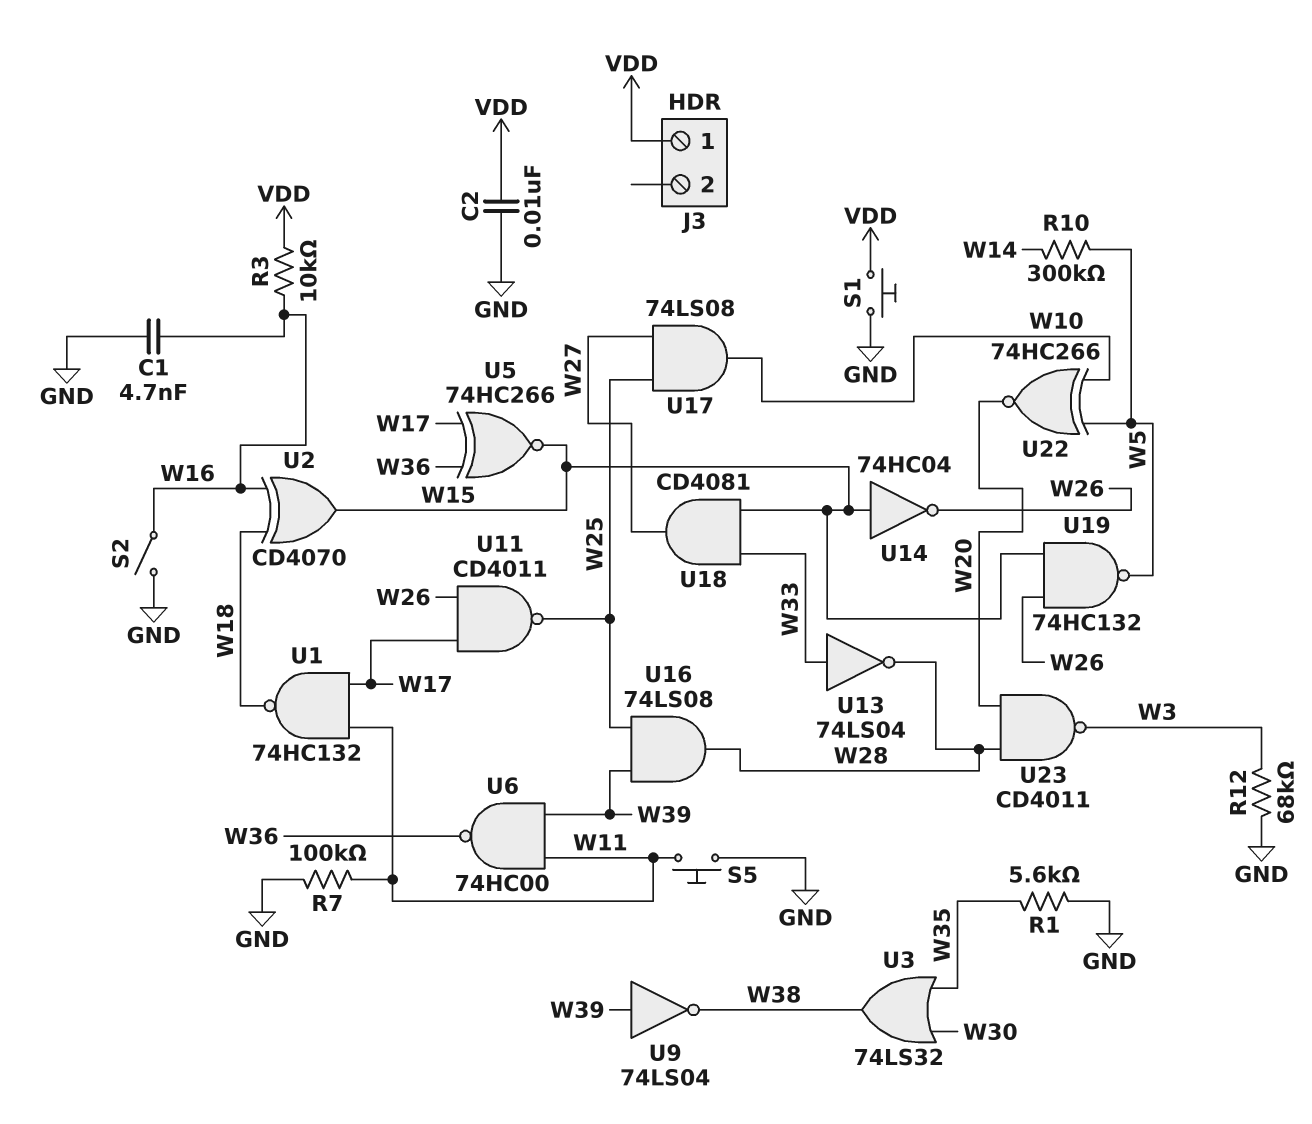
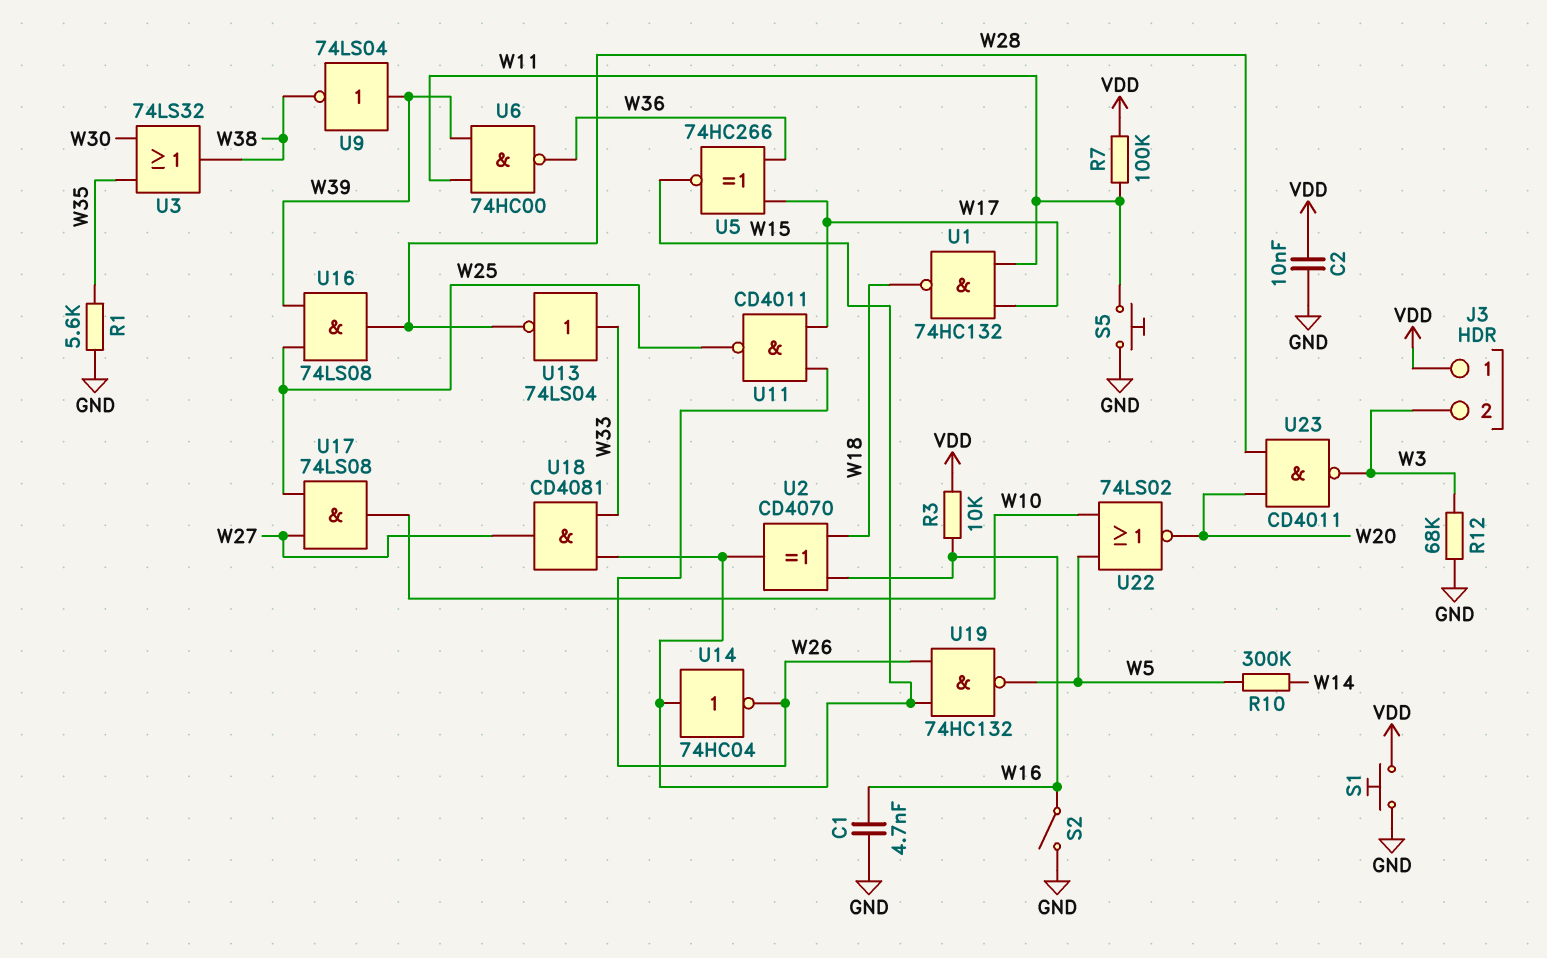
J3 pin 2: none -> W3
R7: 100k (GND, W11) -> 100k (VDD, W11)
U22: XNOR 74HC266 (in W5, in W10, out W20) -> NOR 74LS02 (in W5, in W10, out W20)

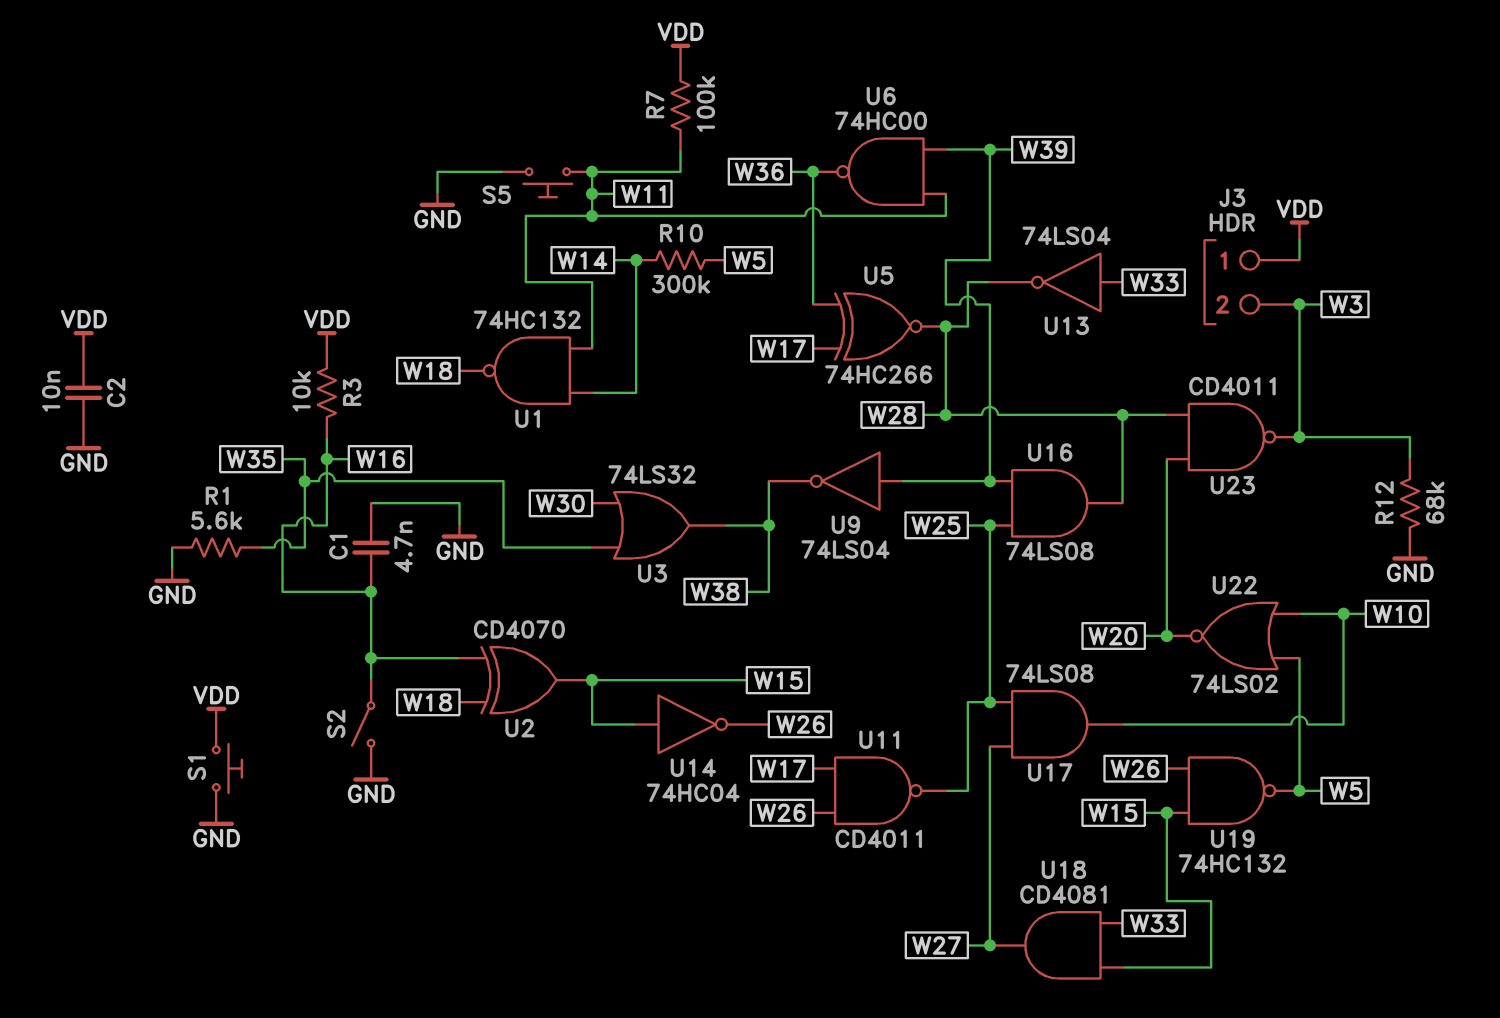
U1: NAND 74HC132 (in W11, in W17, out W18) -> NAND 74HC132 (in W11, in W14, out W18)
U5: XNOR 74HC266 (in W17, in W36, out W15) -> XNOR 74HC266 (in W17, in W36, out W28)

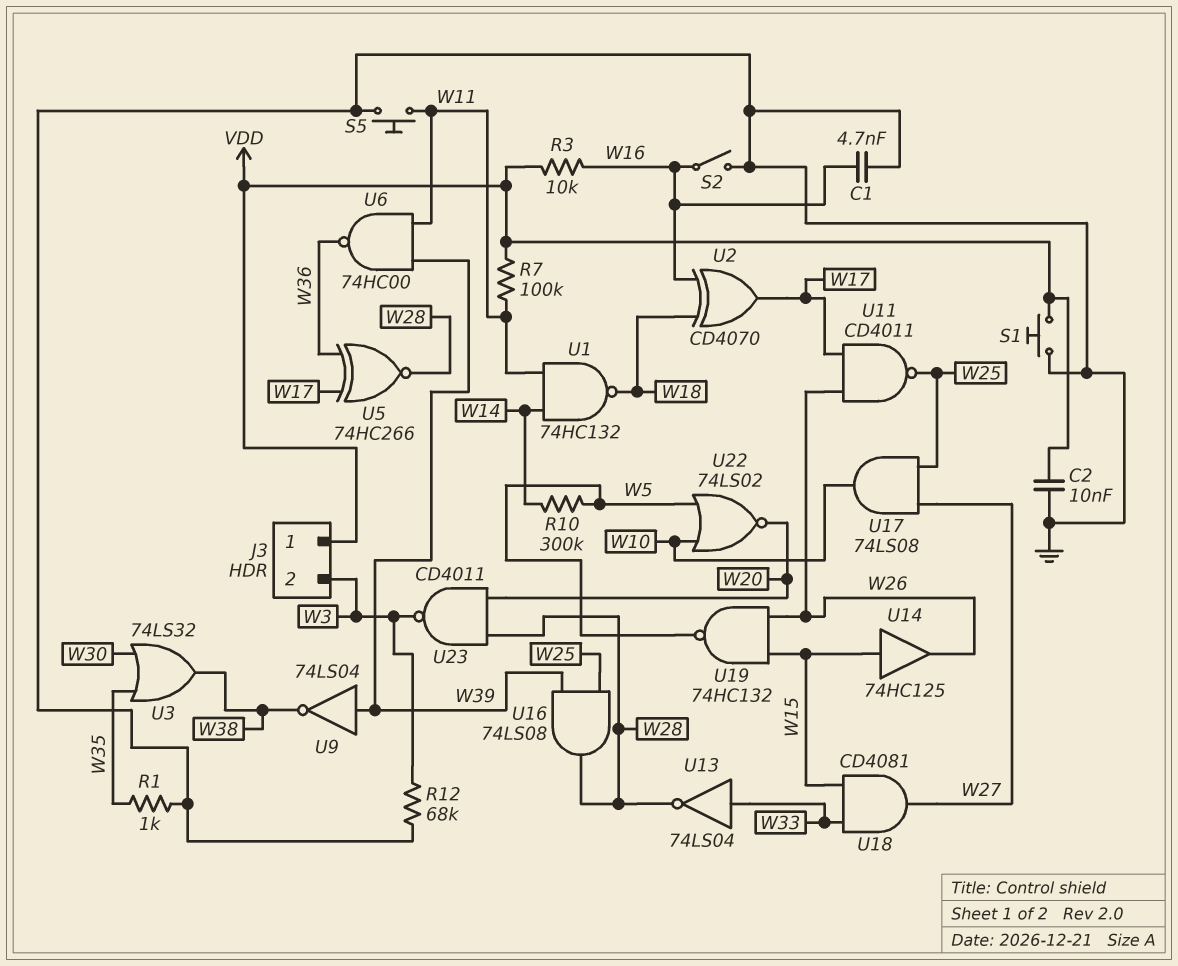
R1: 5.6k (GND, W35) -> 1k (GND, W35)
U2: XOR CD4070 (in W16, in W18, out W15) -> XOR CD4070 (in W16, in W18, out W17)
U14: NOT 74HC04 (in W15, out W26) -> buffer 74HC125 (in W15, out W26)

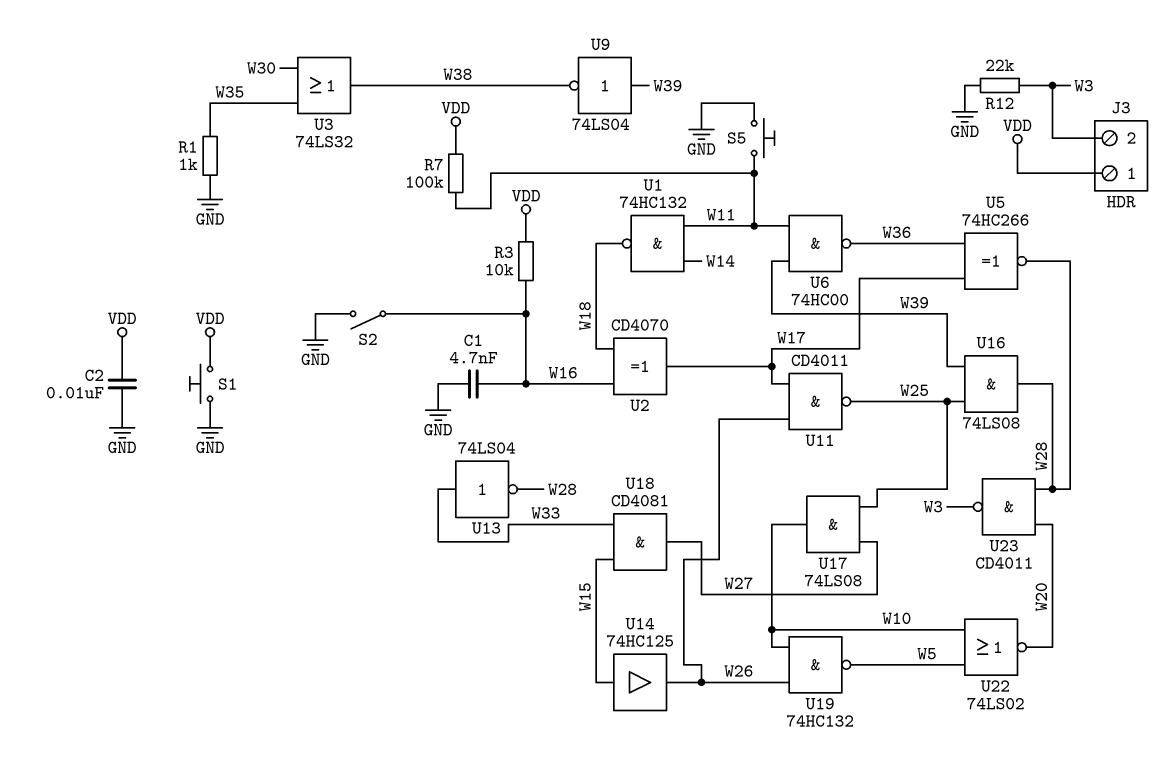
R10: 300k (W5, W14) -> none
R12: 68k (GND, W3) -> 22k (GND, W3)
U19: NAND 74HC132 (in W15, in W26, out W5) -> NAND 74HC132 (in W10, in W26, out W5)

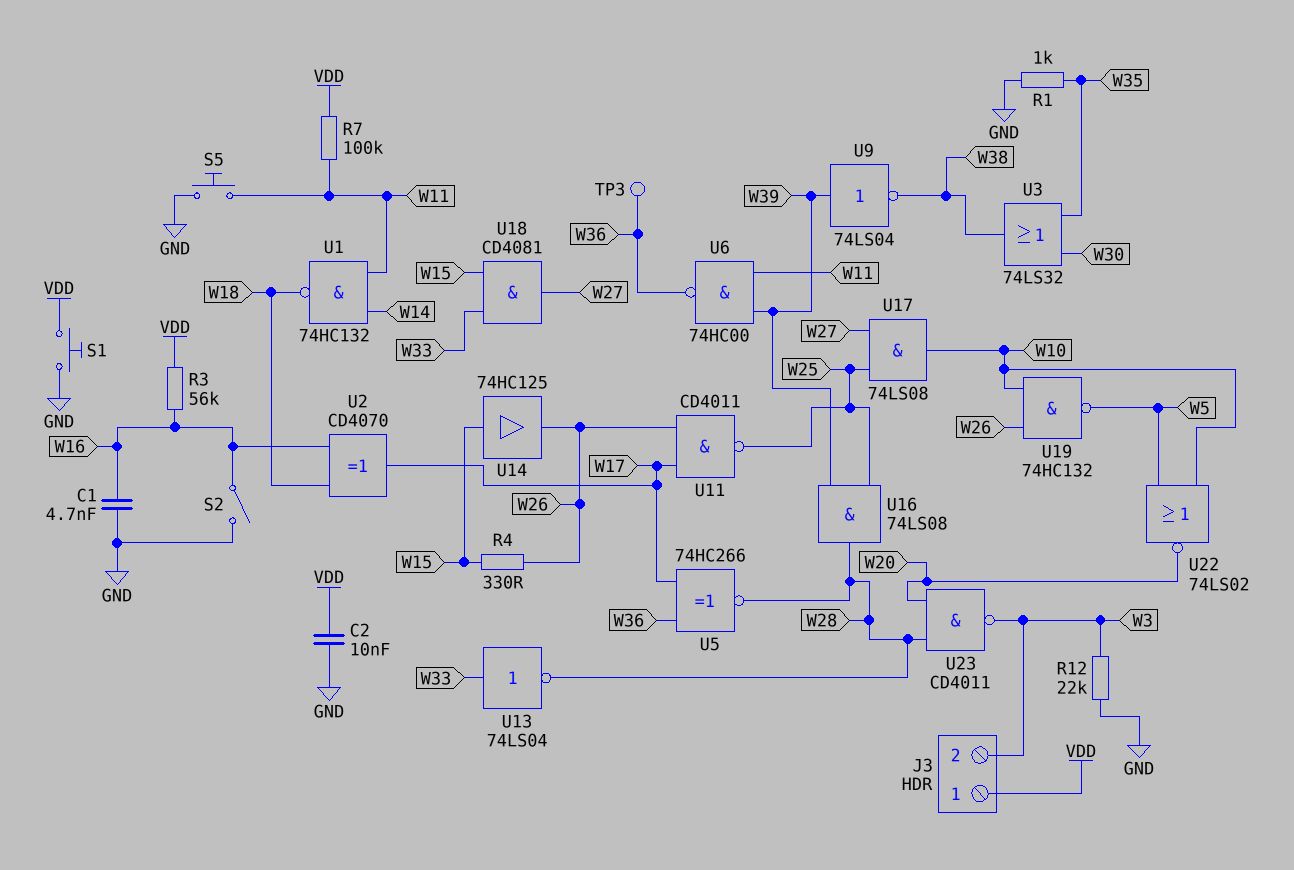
R3: 10k (VDD, W16) -> 56k (VDD, W16)
R4: none -> 330 (W15, W26)
TP3: none -> test point (W36)

